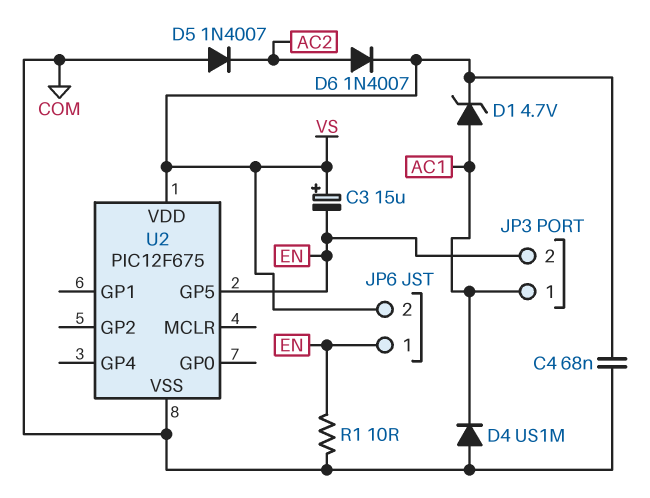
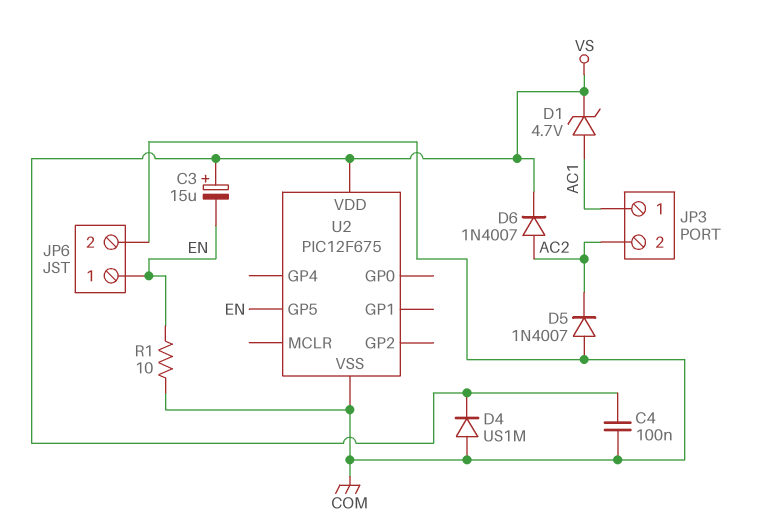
C4: 68nF (COM, VS) -> 100nF (COM, VS)
D4: diode US1M (A COM, K AC1) -> diode US1M (A COM, K VS)
JP3 pin 2: EN -> AC2
JP6 pin 2: VS -> COM

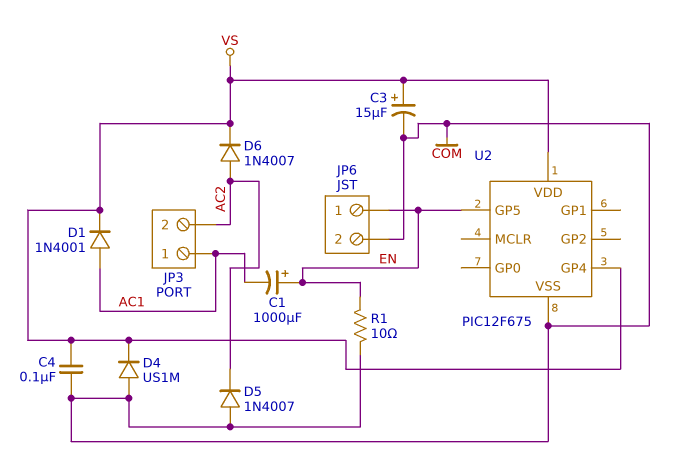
C1: none -> 1000uF (plus EN, minus AC1)
C3: 15uF (plus VS, minus EN) -> 15uF (plus VS, minus COM)
D1: zener 4.7V (A AC1, K VS) -> diode 1N4001 (A AC1, K VS)
U2 pin GP4: none -> VS

